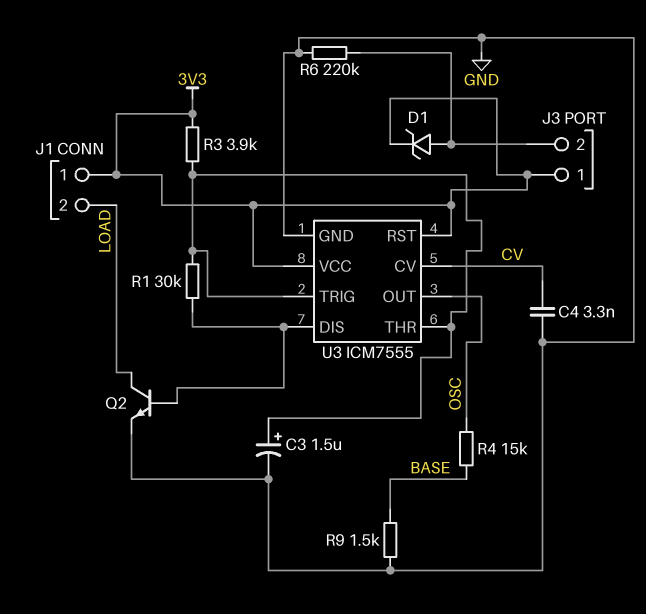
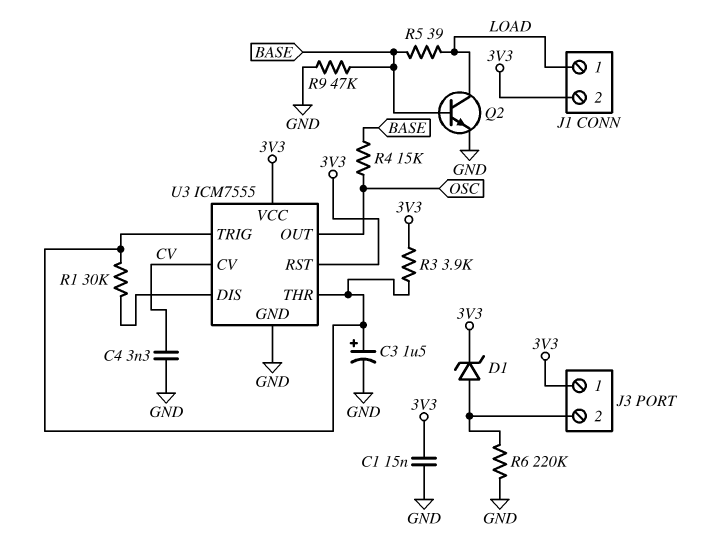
C1: none -> 15nF (3V3, GND)
J1 pin 1: 3V3 -> LOAD
J1 pin 2: LOAD -> 3V3
Q2: NPN (B U3/DIS, C LOAD, E GND) -> NPN (B BASE, C LOAD, E GND)
R5: none -> 39 (BASE, LOAD)
R9: 1.5k (BASE, GND) -> 47k (BASE, GND)

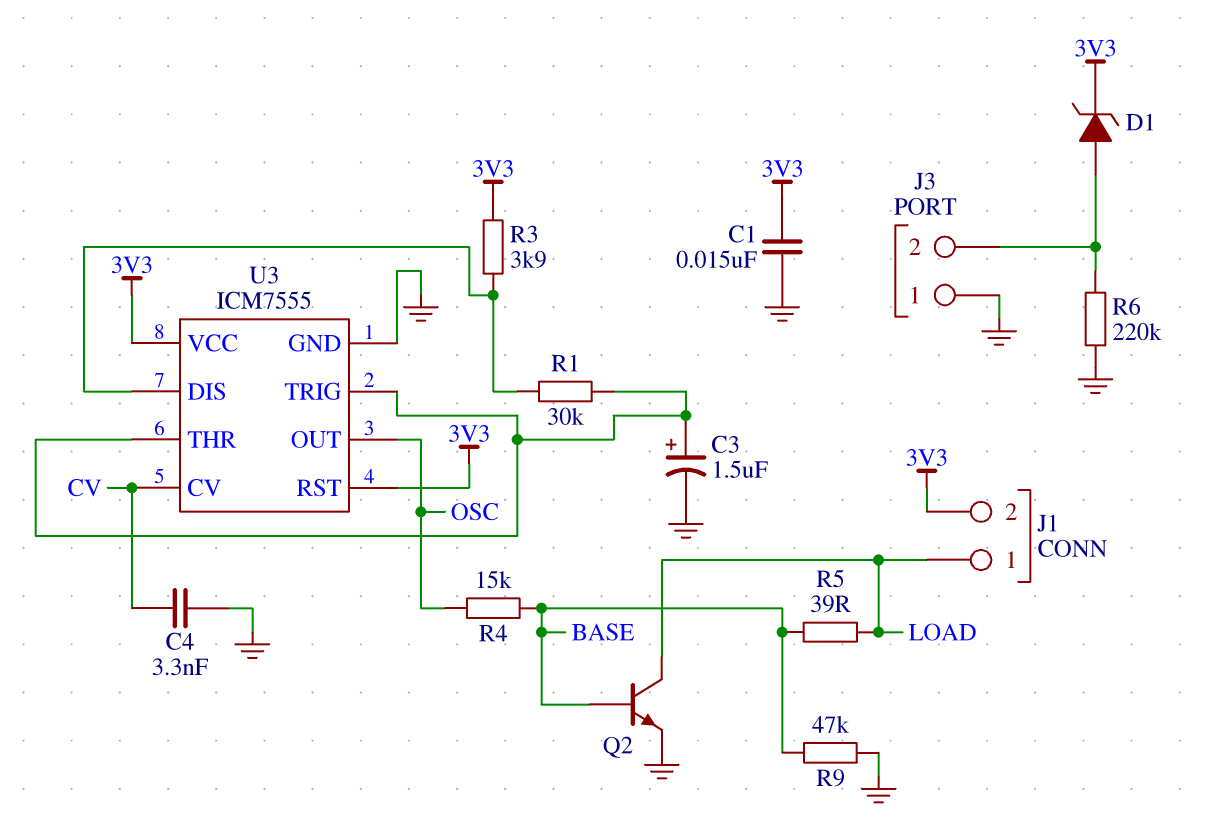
J3 pin 1: 3V3 -> GND
R3: 3.9k (3V3, U3/THR) -> 3.9k (3V3, U3/DIS)

